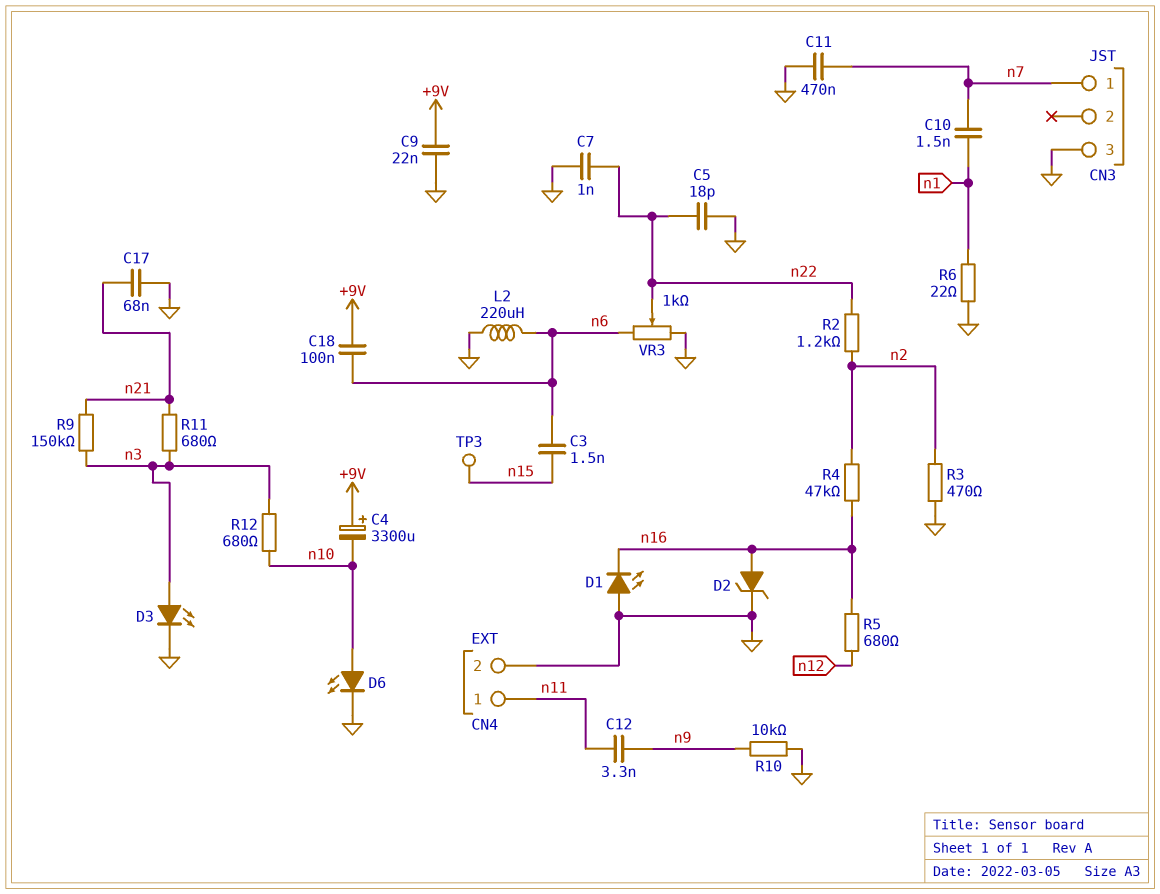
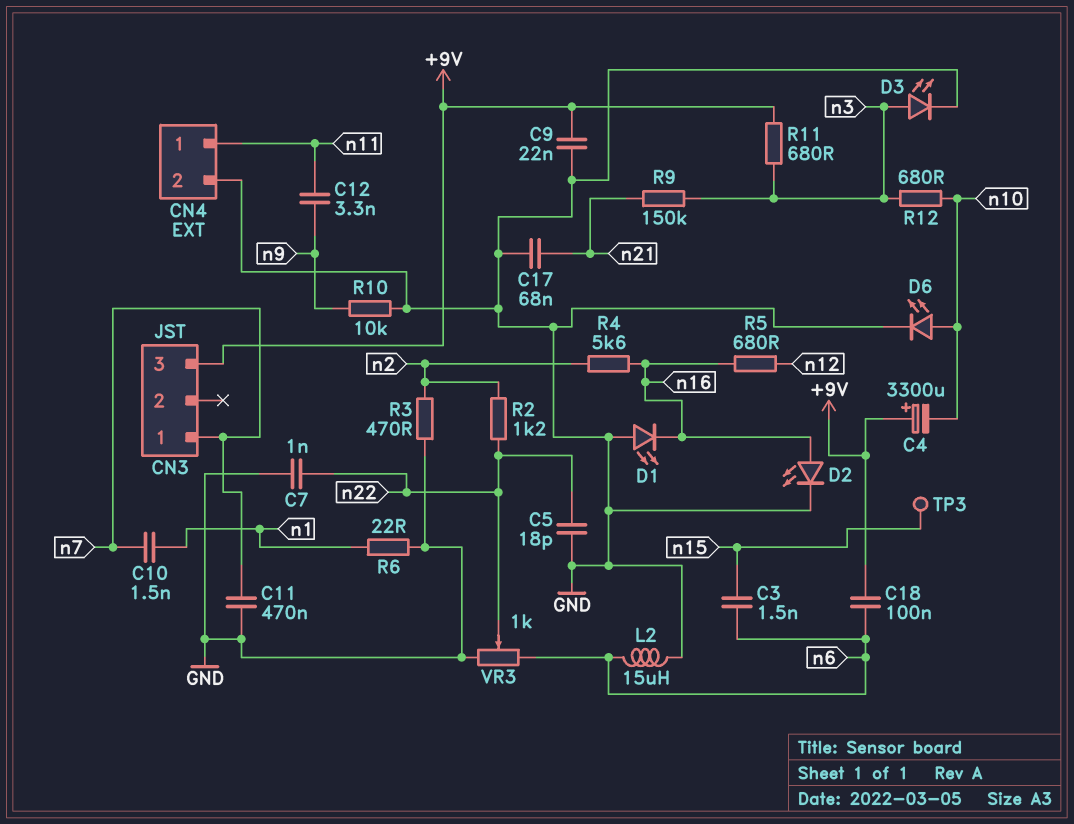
CN3 pin 3: GND -> +9V
D2: zener (A n16, K GND) -> LED (A n16, K GND)
L2: 220uH (GND, n6) -> 15uH (GND, n6)
R4: 47k (n2, n16) -> 5.6k (n2, n16)
R11: 680 (n3, n21) -> 680 (+9V, n3)

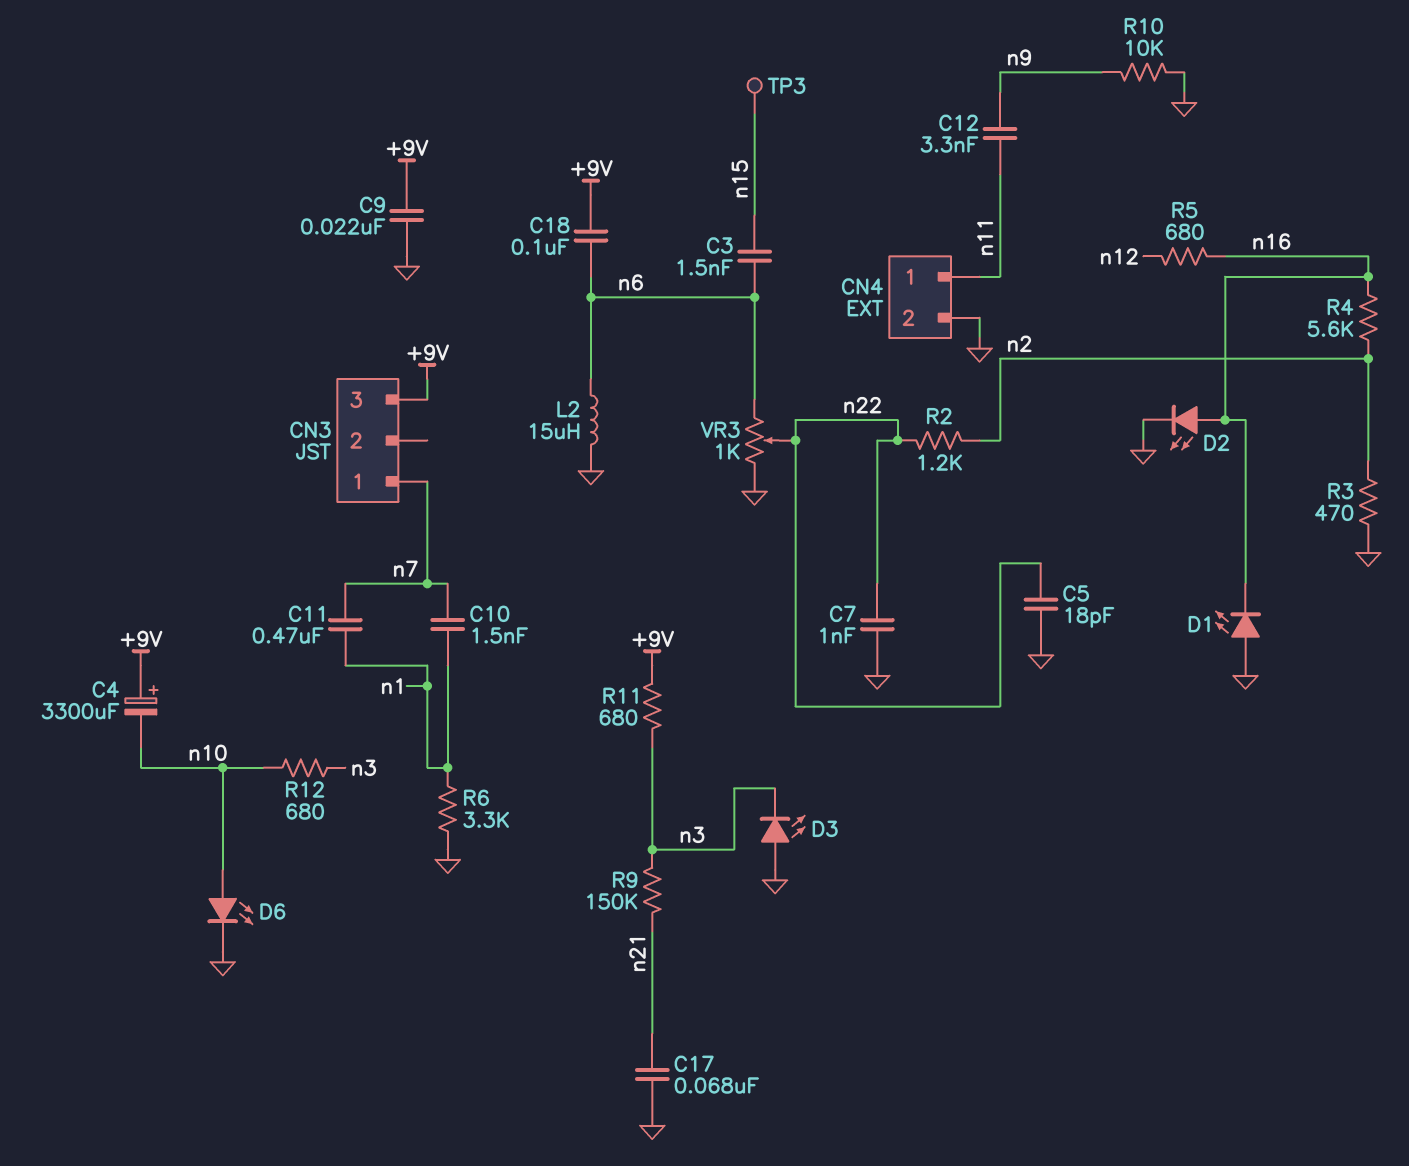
C11: 470nF (GND, n7) -> 470nF (n1, n7)
D3: LED (A n3, K GND) -> LED (A GND, K n3)
R6: 22 (GND, n1) -> 3.3k (GND, n1)

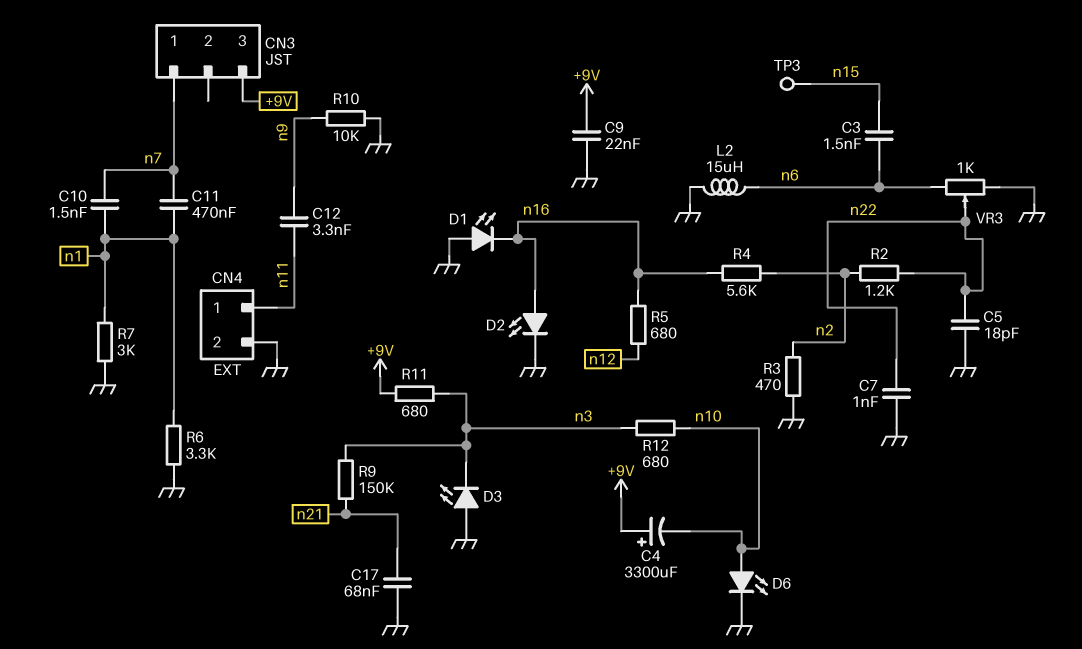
C18: 100nF (+9V, n6) -> none
R7: none -> 3k (GND, n1)

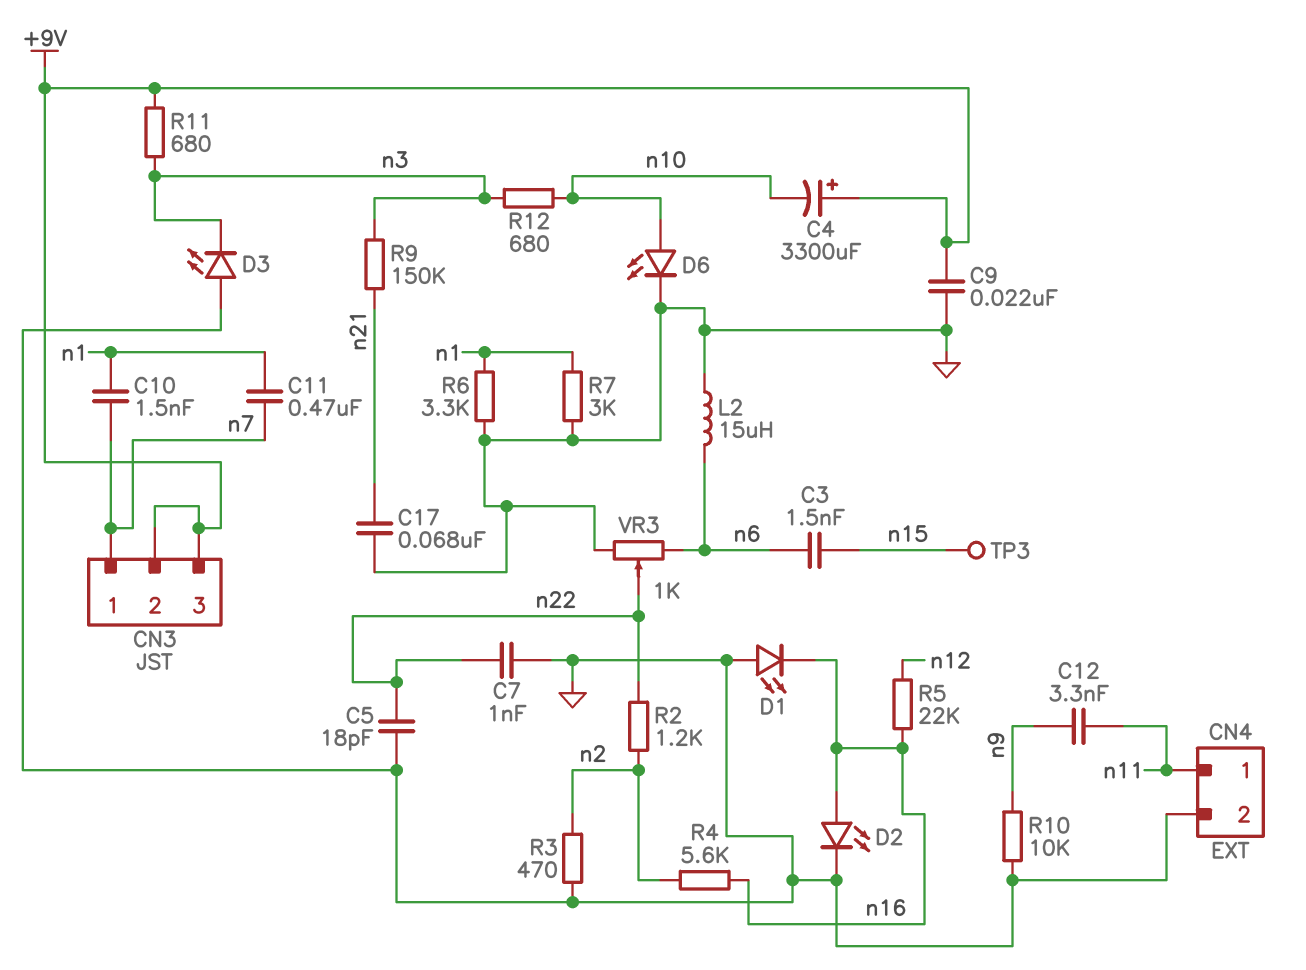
CN3 pin 2: none -> +9V
R5: 680 (n12, n16) -> 22k (n12, n16)

